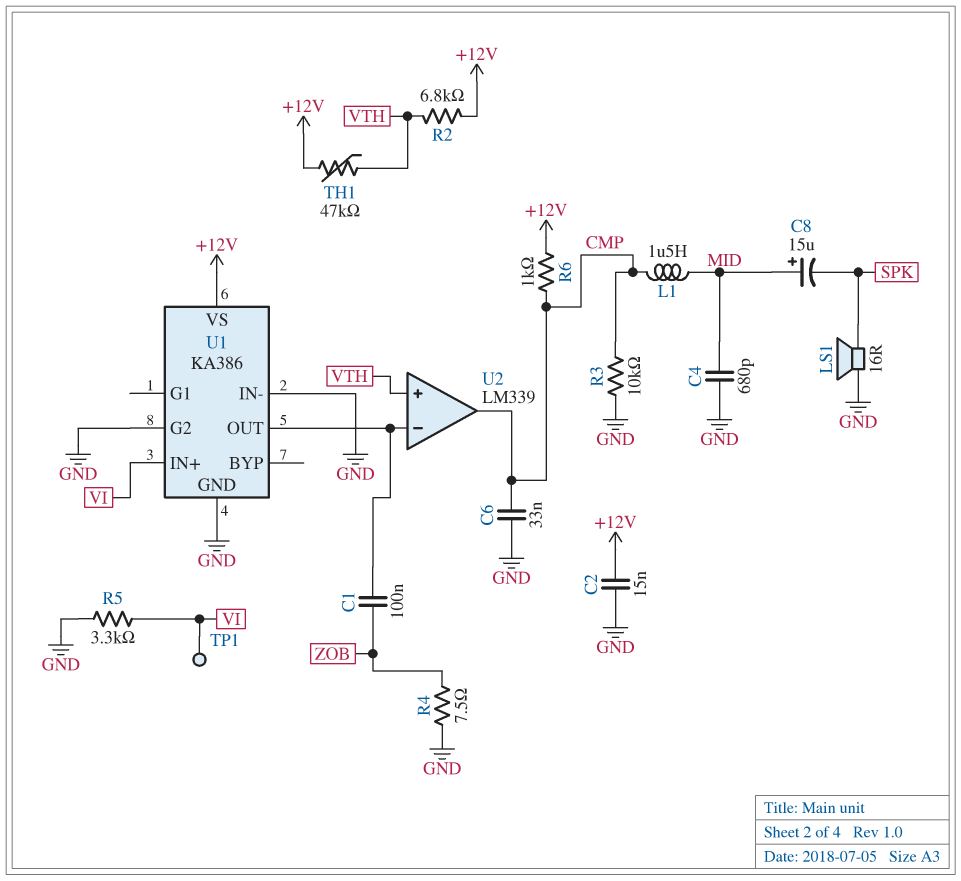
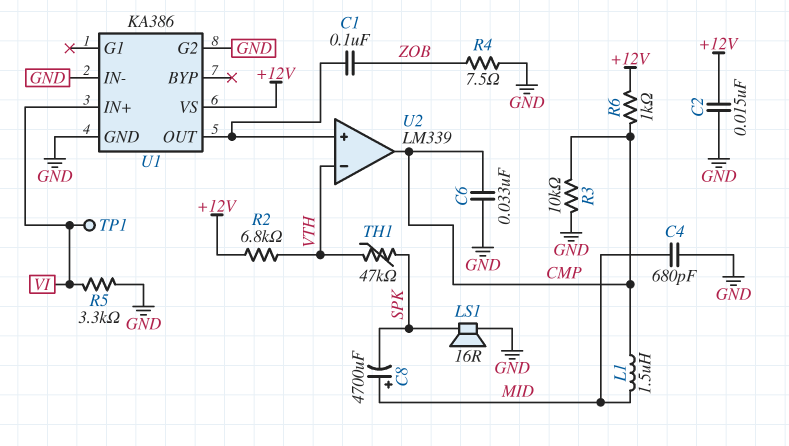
C8: 15uF (plus MID, minus SPK) -> 4700uF (plus MID, minus SPK)
TH1: 47k (+12V, VTH) -> 47k (SPK, VTH)
U2 pin in+: VTH -> U1/OUT
U2 pin in-: U1/OUT -> VTH

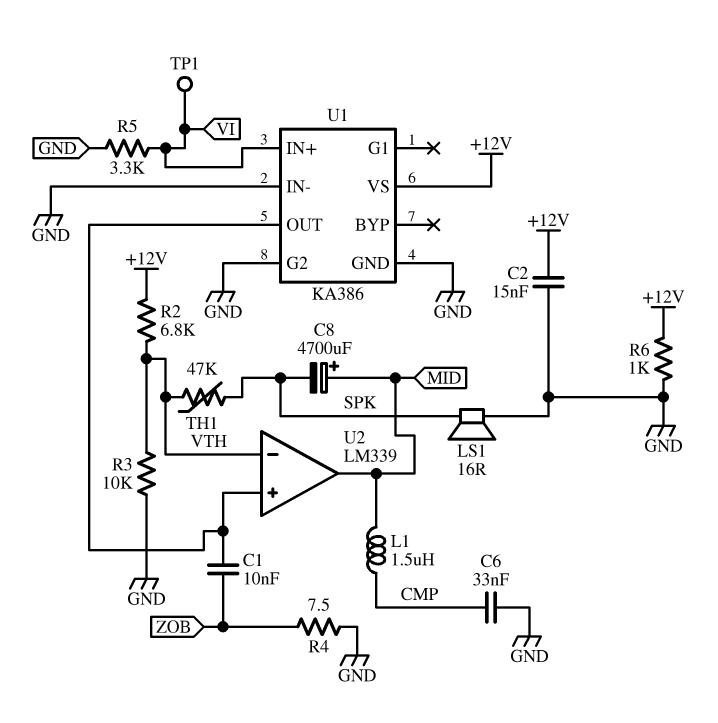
C1: 100nF (U1/OUT, ZOB) -> 10nF (U1/OUT, ZOB)
C4: 680pF (GND, MID) -> none
R3: 10k (CMP, GND) -> 10k (GND, VTH)
R6: 1k (+12V, CMP) -> 1k (+12V, GND)
U2 pin out: CMP -> MID

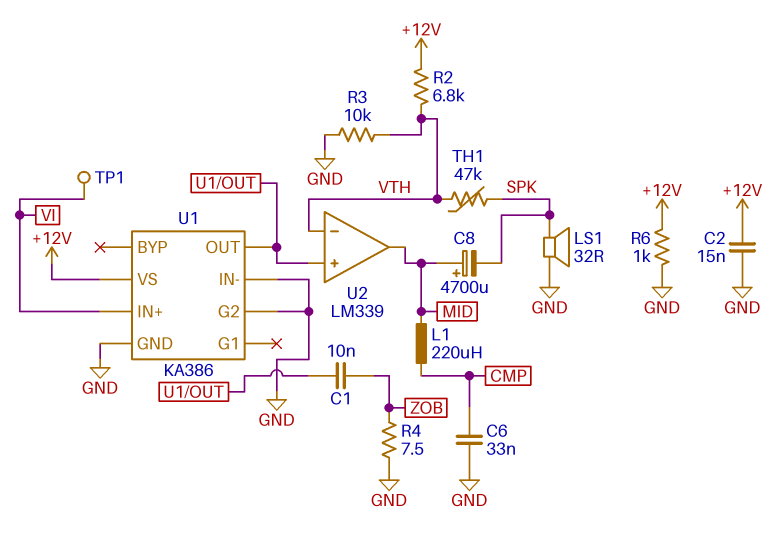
L1: 1.5uH (CMP, MID) -> 220uH (CMP, MID)
LS1: speaker 16R (GND, SPK) -> speaker 32R (GND, SPK)
R5: 3.3k (GND, VI) -> none

